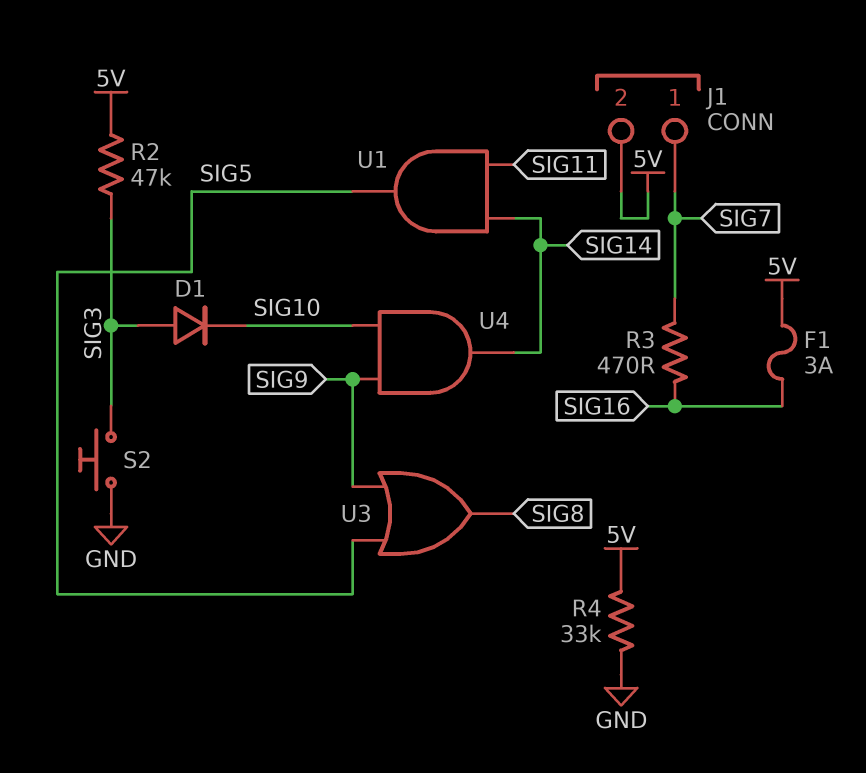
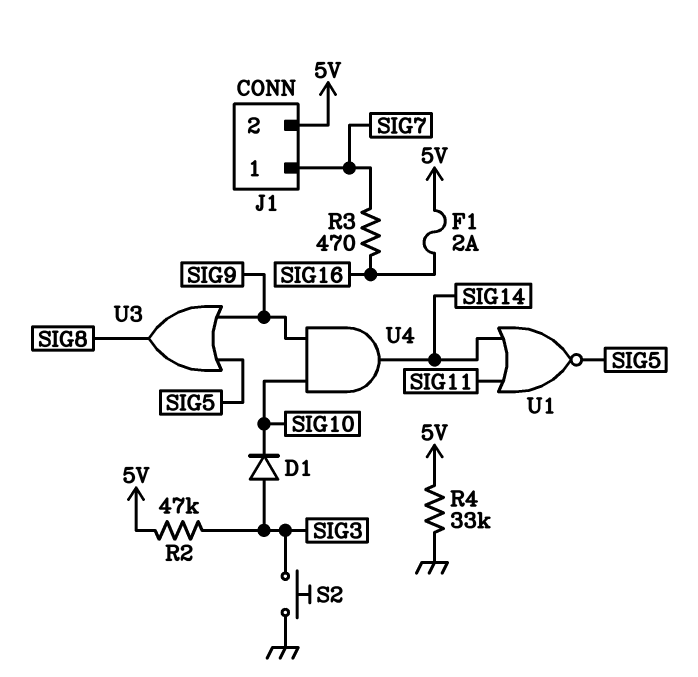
F1: 3A (5V, SIG16) -> 2A (5V, SIG16)
U1: AND (in SIG11, in SIG14, out SIG5) -> NOR (in SIG11, in SIG14, out SIG5)

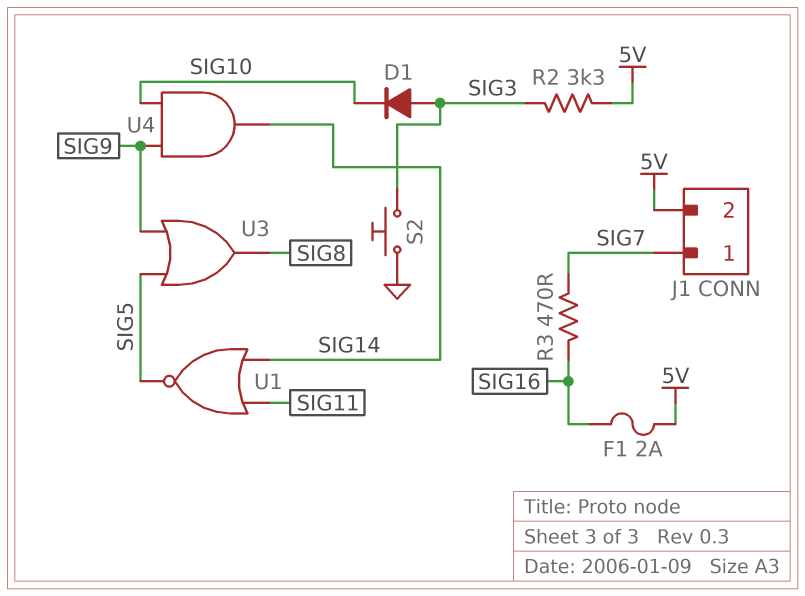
R2: 47k (5V, SIG3) -> 3.3k (5V, SIG3)
R4: 33k (5V, GND) -> none

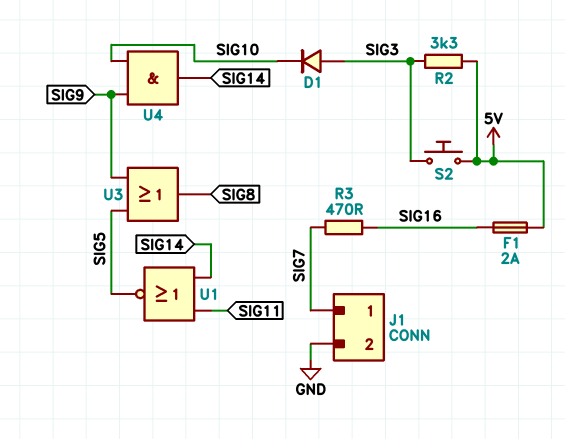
J1 pin 2: 5V -> GND
S2: button (GND, SIG3) -> button (5V, SIG3)

